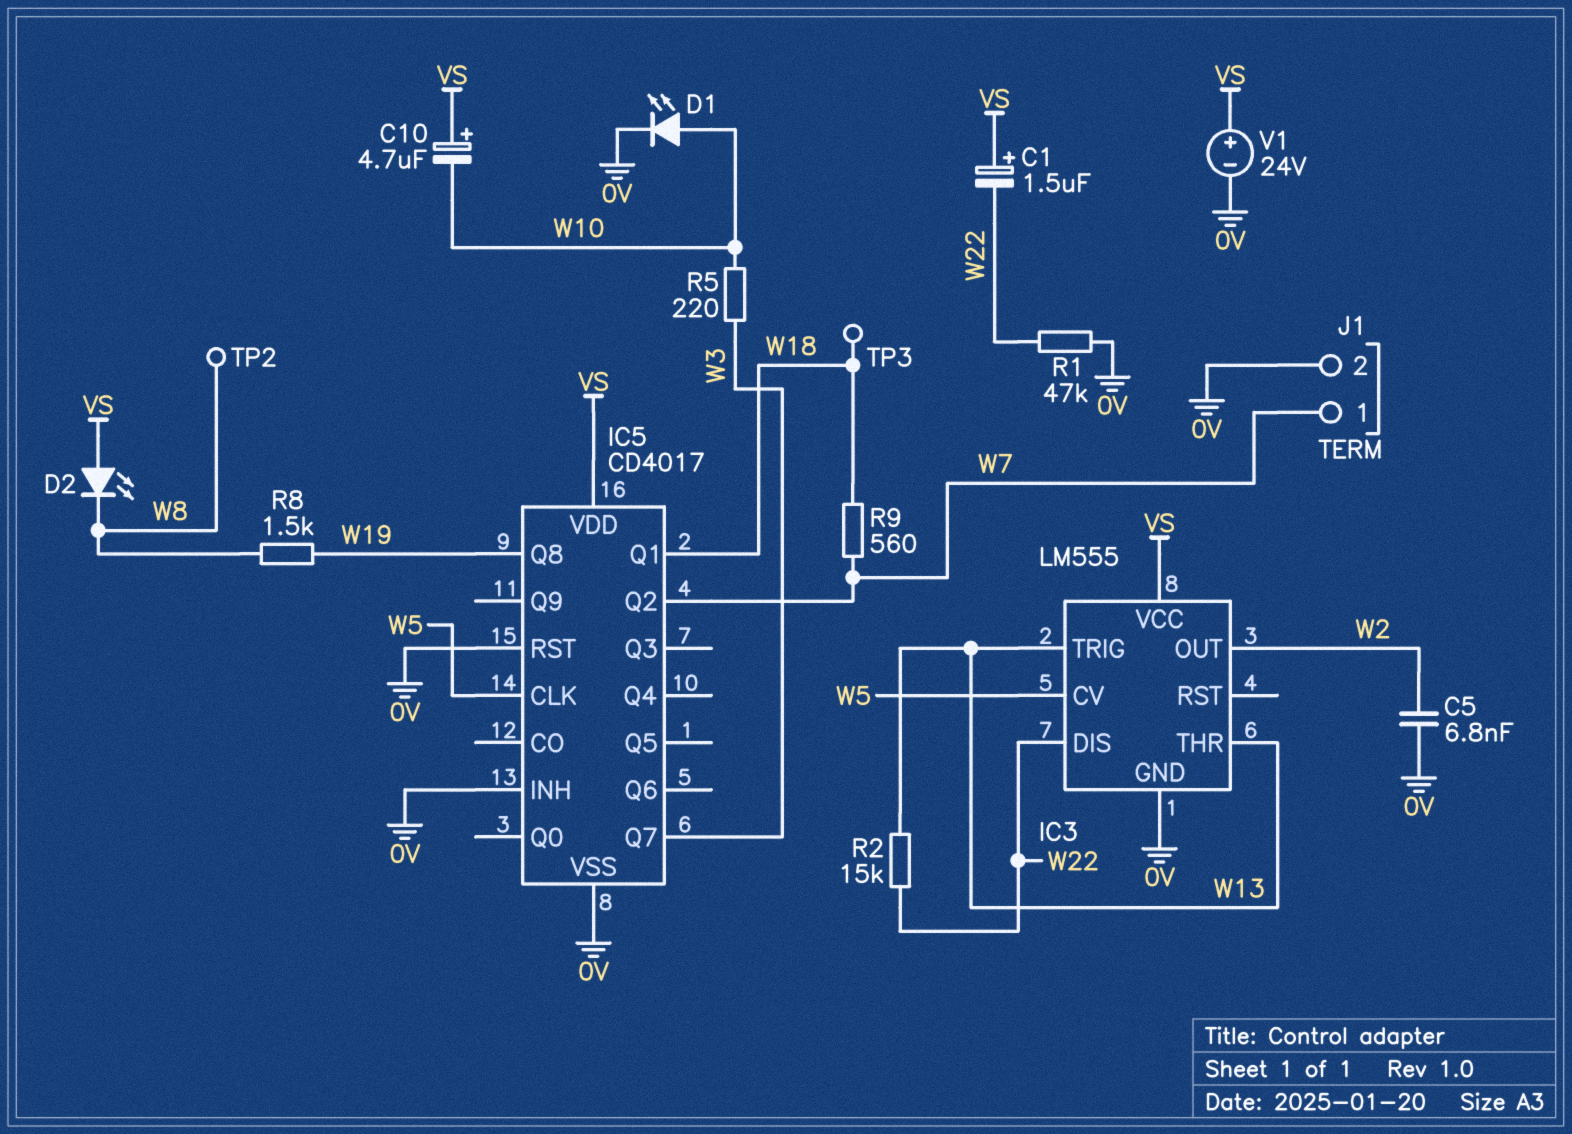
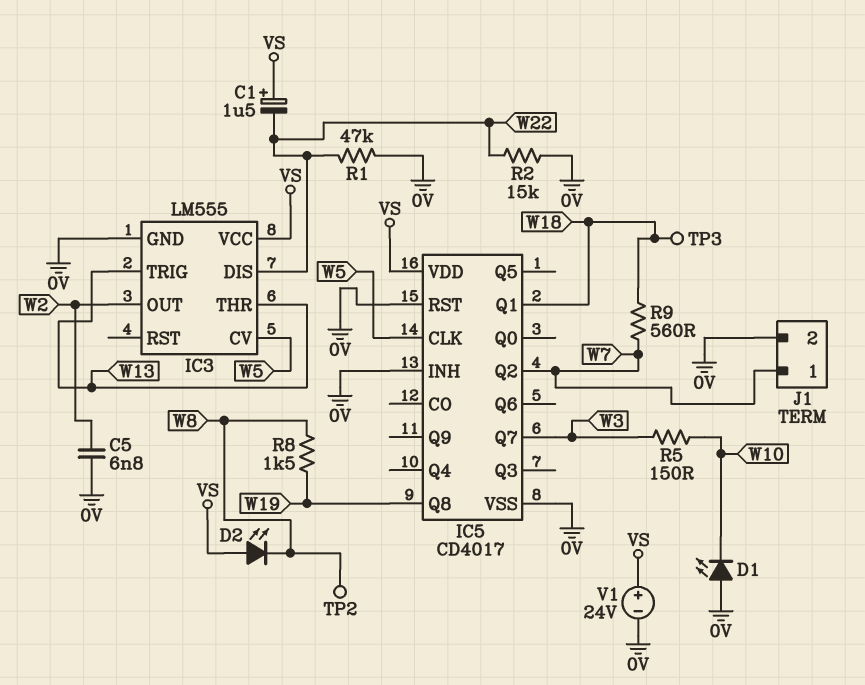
C10: 4.7uF (plus VS, minus W10) -> none
D1: LED (A W10, K 0V) -> LED (A 0V, K W10)
R2: 15k (W13, W22) -> 15k (0V, W22)
R5: 220 (W3, W10) -> 150 (W3, W10)

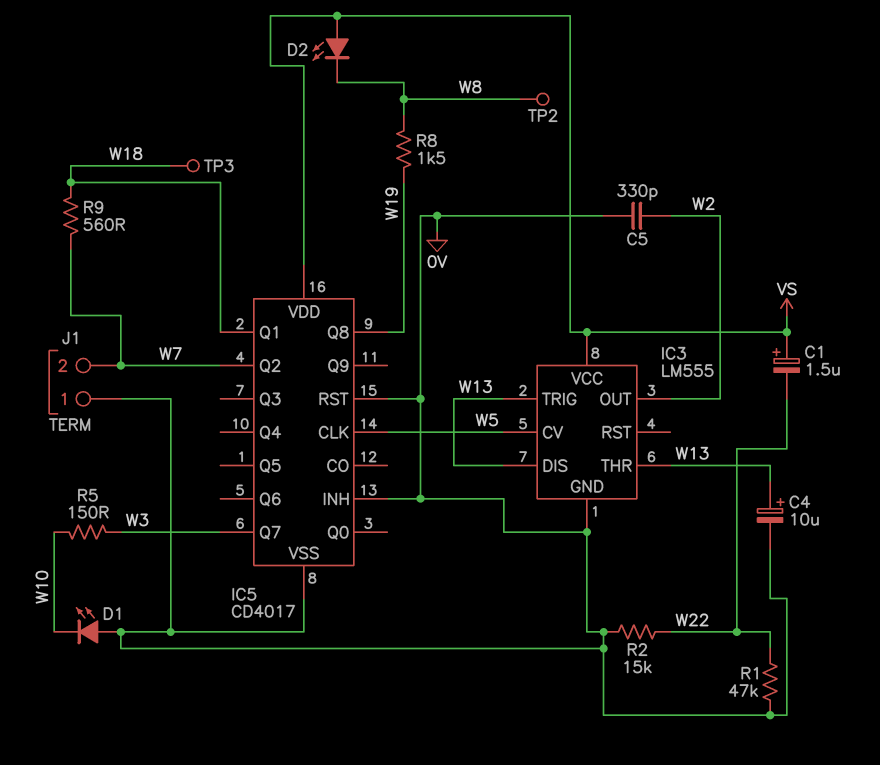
C4: none -> 10uF (plus W13, minus 0V)
C5: 6.8nF (0V, W2) -> 330pF (0V, W2)
IC3 pin DIS: W22 -> W13
J1 pin 1: W7 -> 0V
J1 pin 2: 0V -> W7
V1: 24V (plus VS, minus 0V) -> none

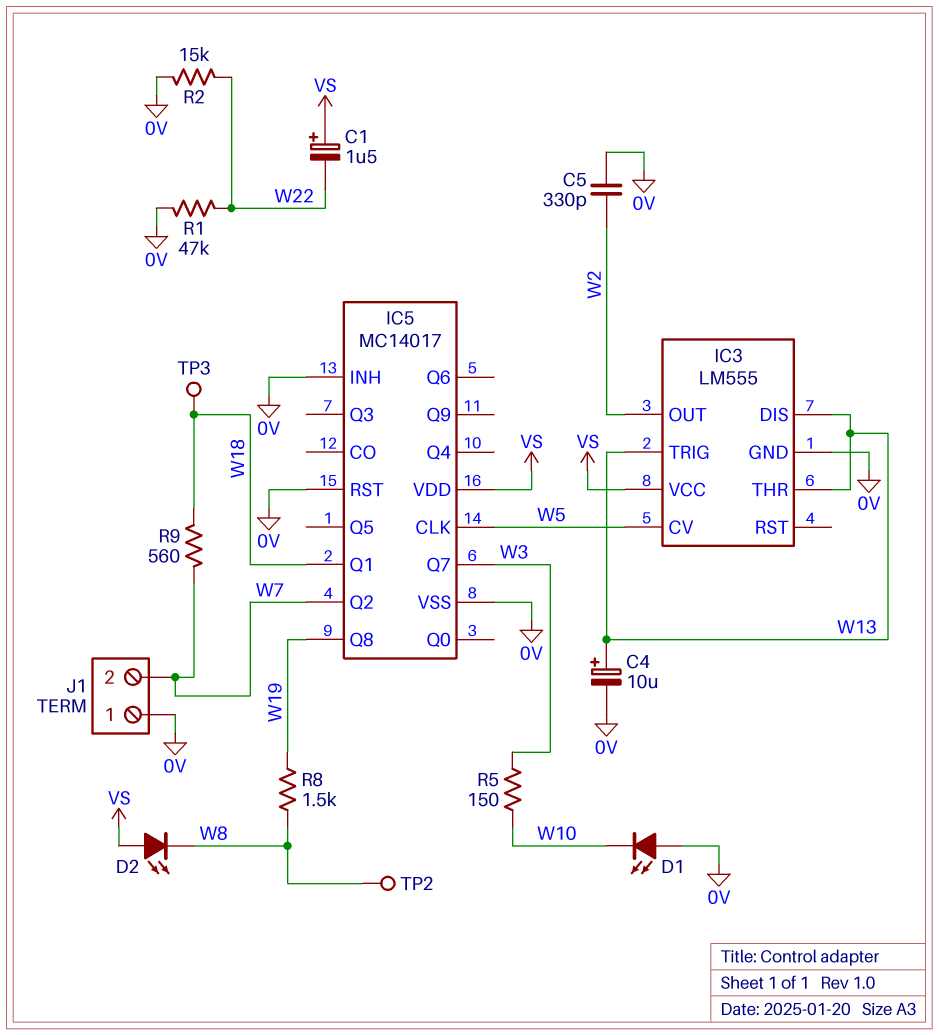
IC5: CD4017 -> MC14017

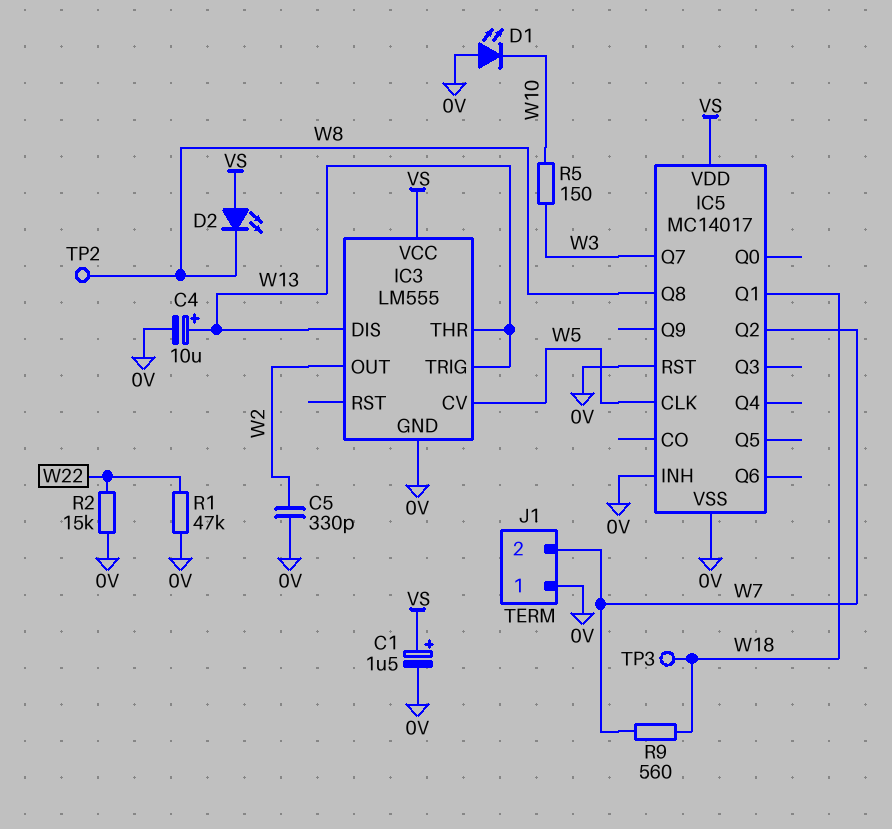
C1: 1.5uF (plus VS, minus W22) -> 1.5uF (plus VS, minus 0V)
IC5 pin Q8: W19 -> W8
R8: 1.5k (W8, W19) -> none

